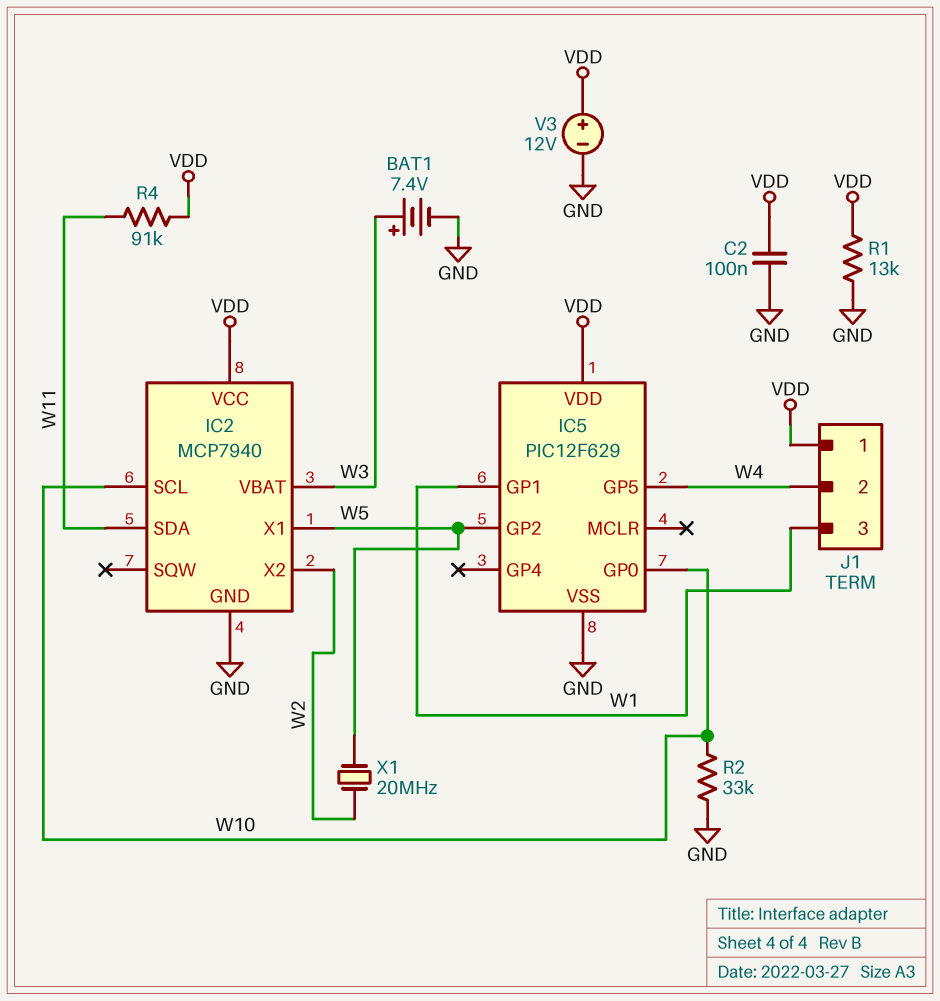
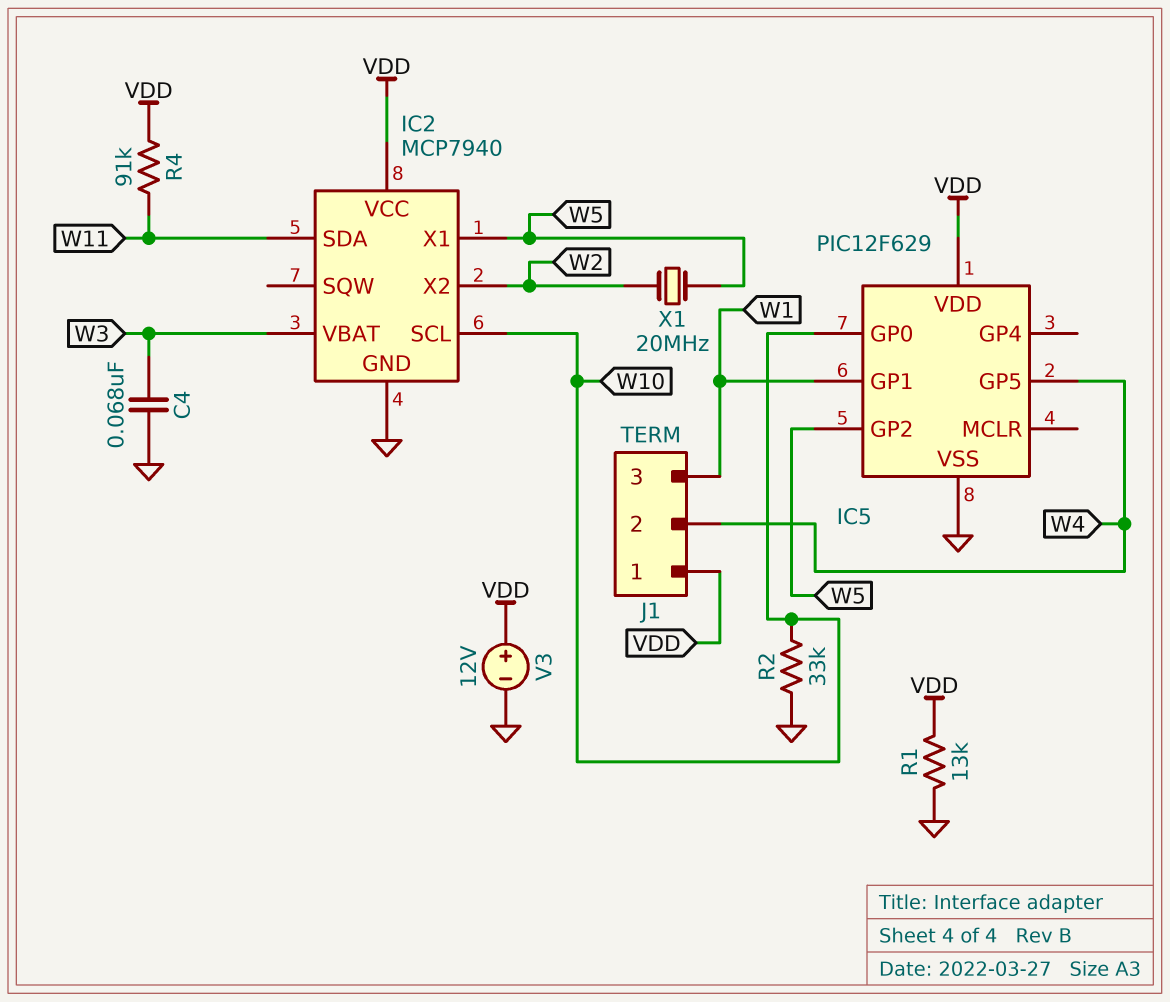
BAT1: 7.4V (plus W3, minus GND) -> none
C2: 100nF (GND, VDD) -> none
C4: none -> 68nF (GND, W3)

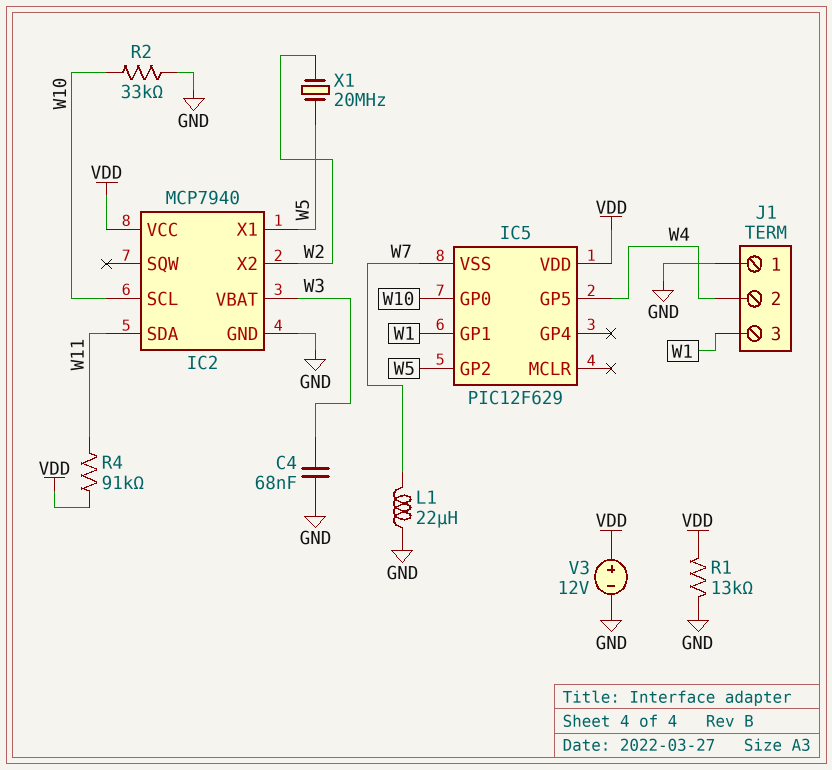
IC5 pin VSS: GND -> W7
J1 pin 1: VDD -> GND
L1: none -> 22uH (GND, W7)

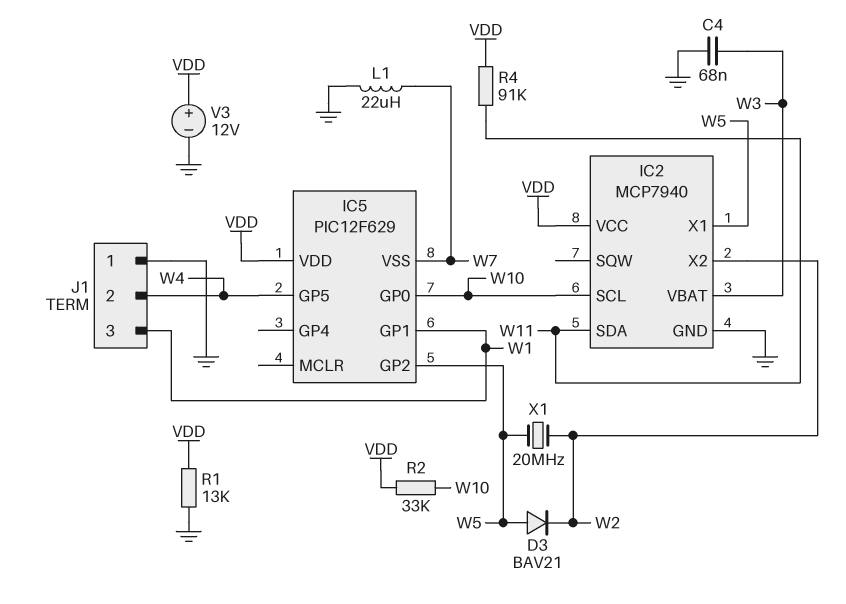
D3: none -> diode BAV21 (A W5, K W2)
R2: 33k (GND, W10) -> 33k (VDD, W10)

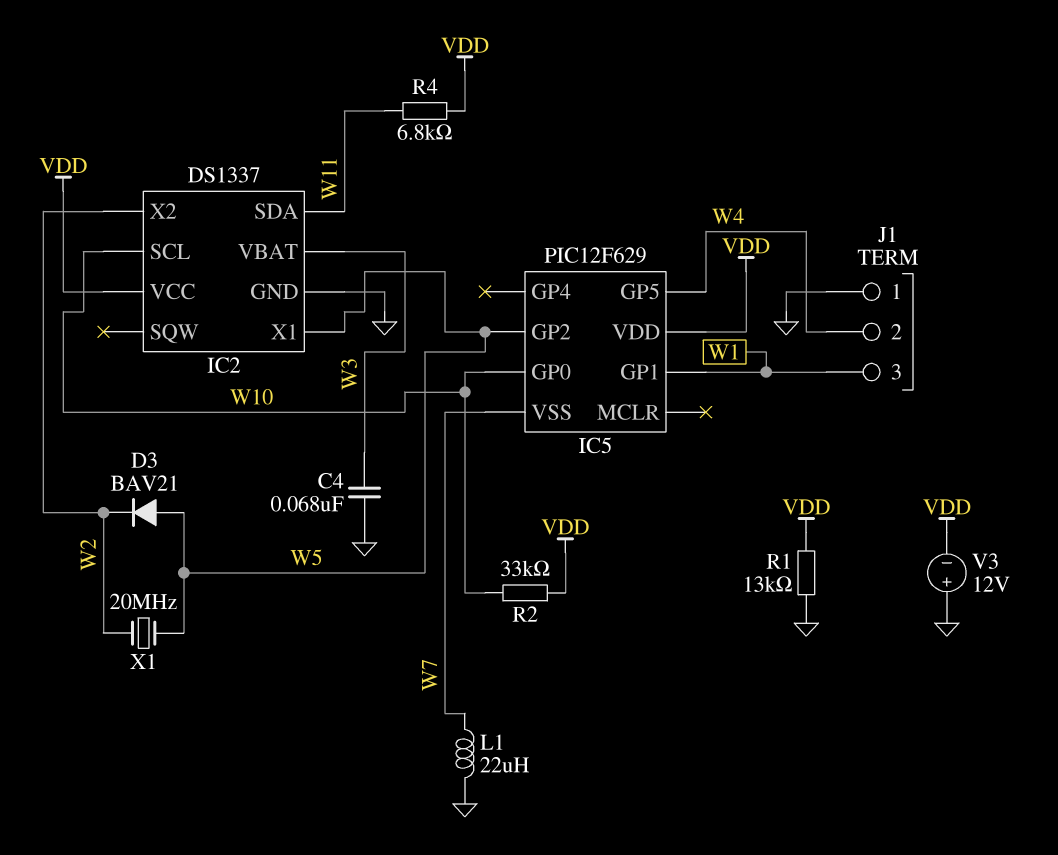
IC2: MCP7940 -> DS1337
R4: 91k (VDD, W11) -> 6.8k (VDD, W11)
V3: 12V (plus VDD, minus GND) -> 12V (plus GND, minus VDD)

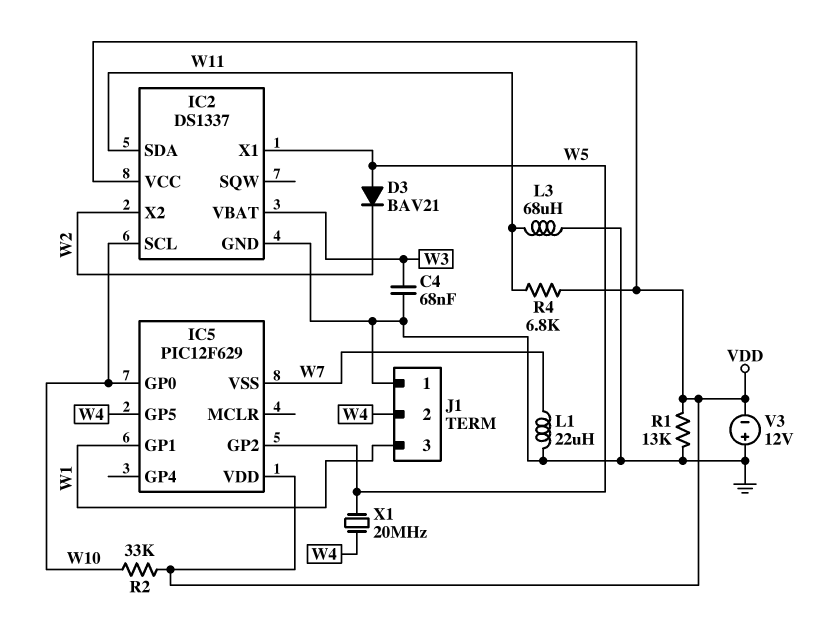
L3: none -> 68uH (GND, W11)
X1: 20MHz (W2, W5) -> 20MHz (W4, W5)

